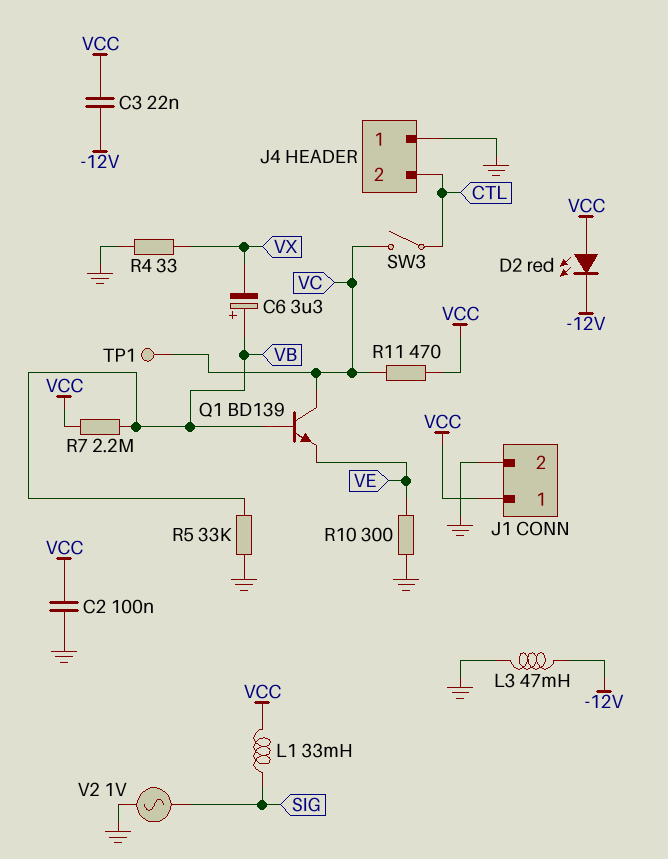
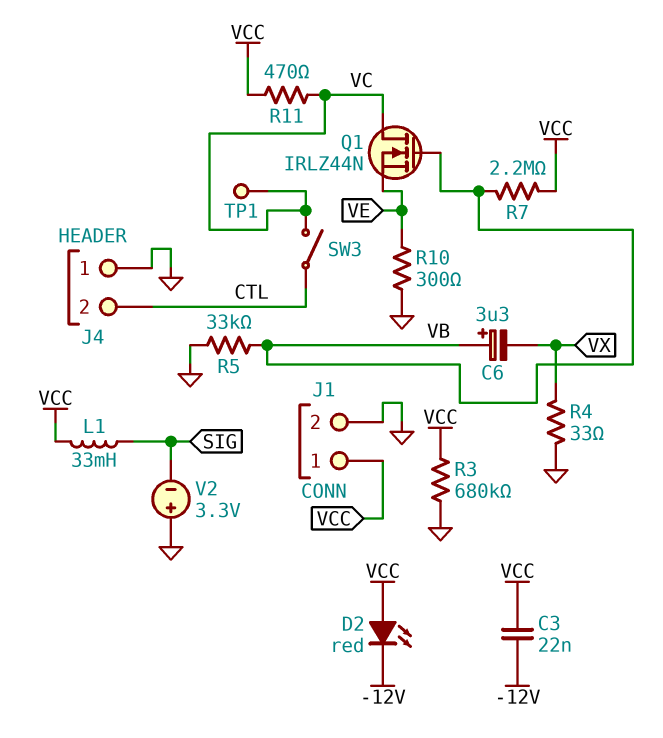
C2: 100nF (GND, VCC) -> none
L3: 47mH (-12V, GND) -> none
Q1: NPN BD139 (B VB, C VC, E VE) -> NMOS IRLZ44N (G VB, D VC, S VE)
R3: none -> 680k (GND, VCC)
V2: AC 1V (GND, SIG) -> 3.3V (plus GND, minus SIG)

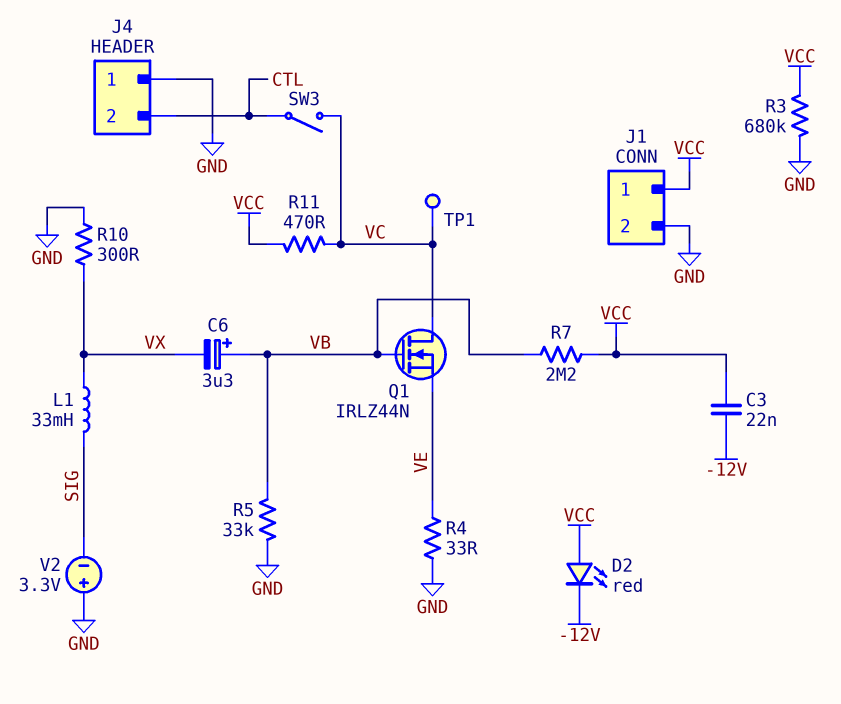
L1: 33mH (SIG, VCC) -> 33mH (SIG, VX)
R4: 33 (GND, VX) -> 33 (GND, VE)
R10: 300 (GND, VE) -> 300 (GND, VX)

